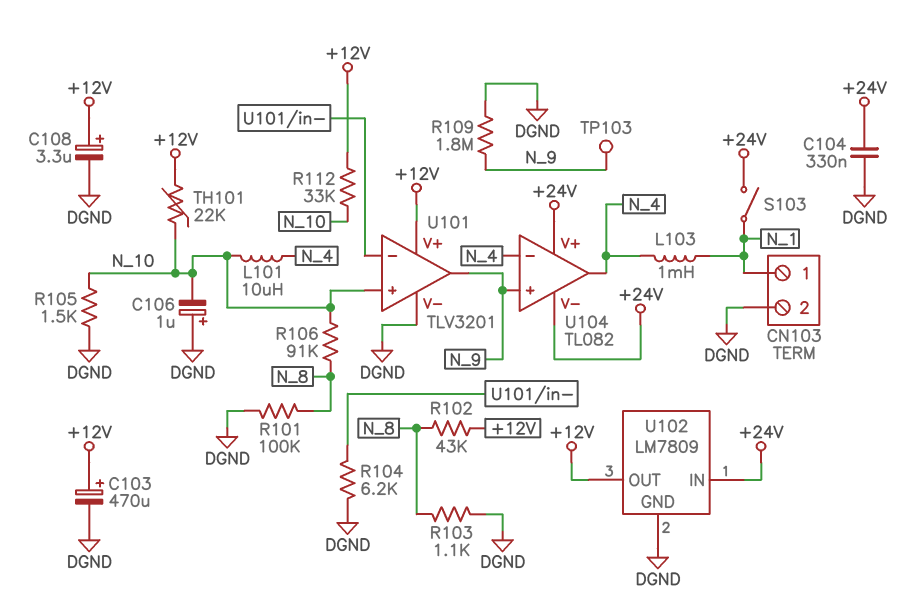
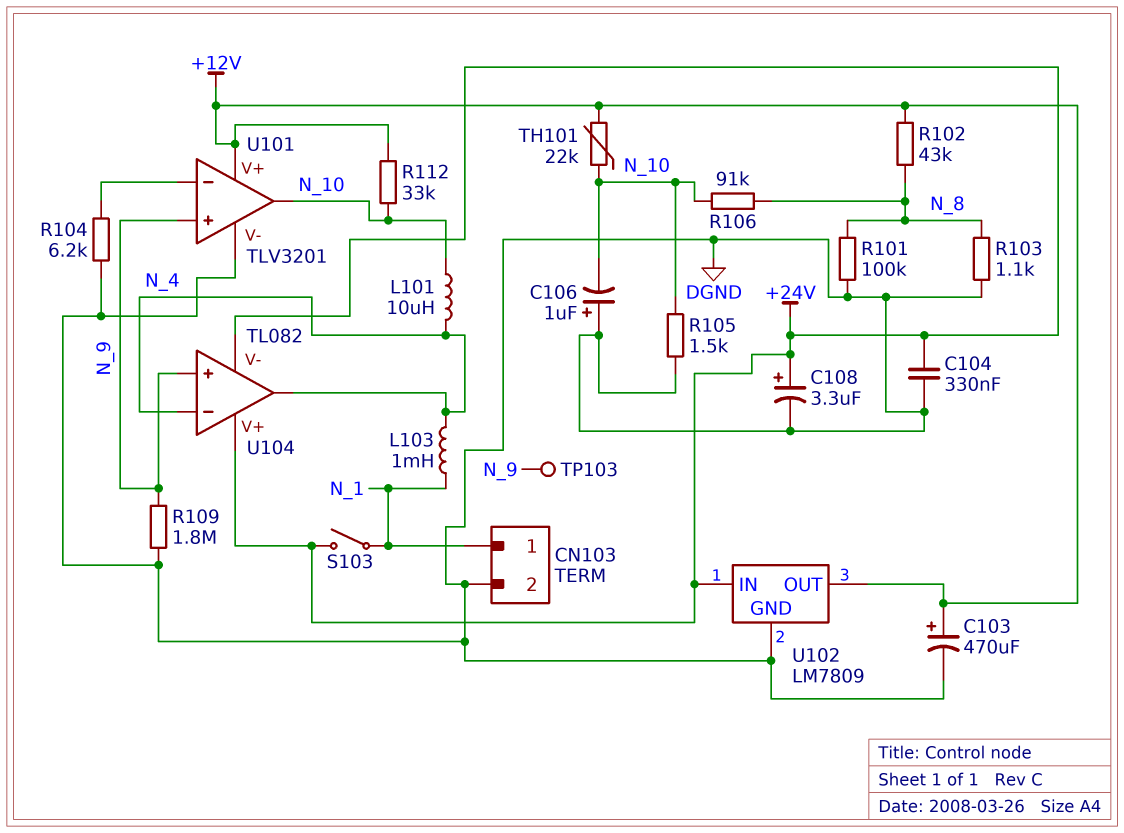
C108: 3.3uF (plus +12V, minus DGND) -> 3.3uF (plus +24V, minus DGND)
U101 pin in+: N_10 -> N_9
U101 pin out: N_9 -> N_10

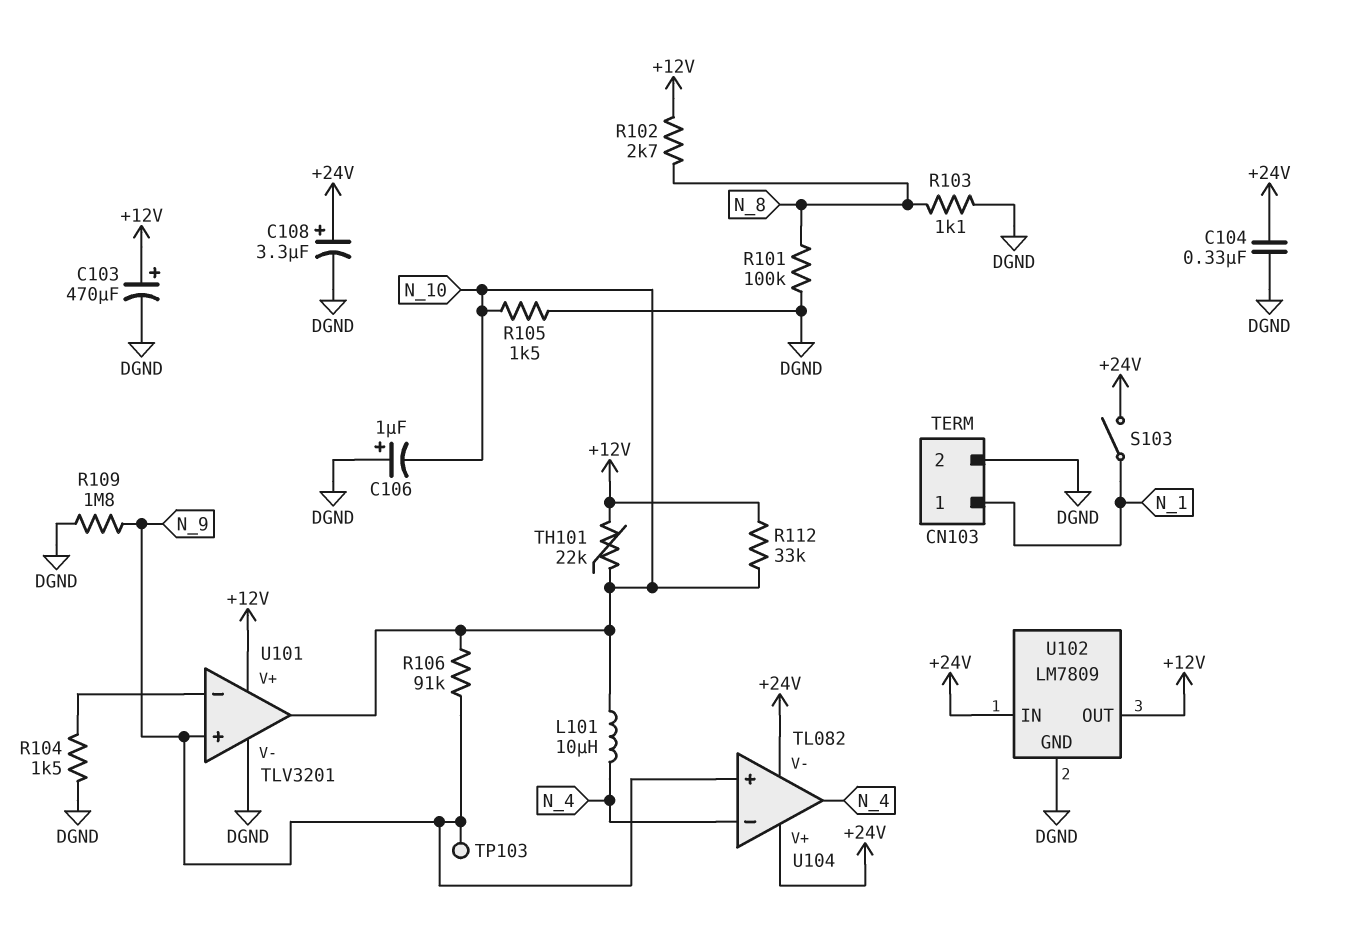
L103: 1mH (N_1, N_4) -> none
R102: 43k (+12V, N_8) -> 2.7k (+12V, N_8)
R104: 6.2k (DGND, U101/in-) -> 1.5k (DGND, U101/in-)
R106: 91k (N_8, N_10) -> 91k (N_9, N_10)

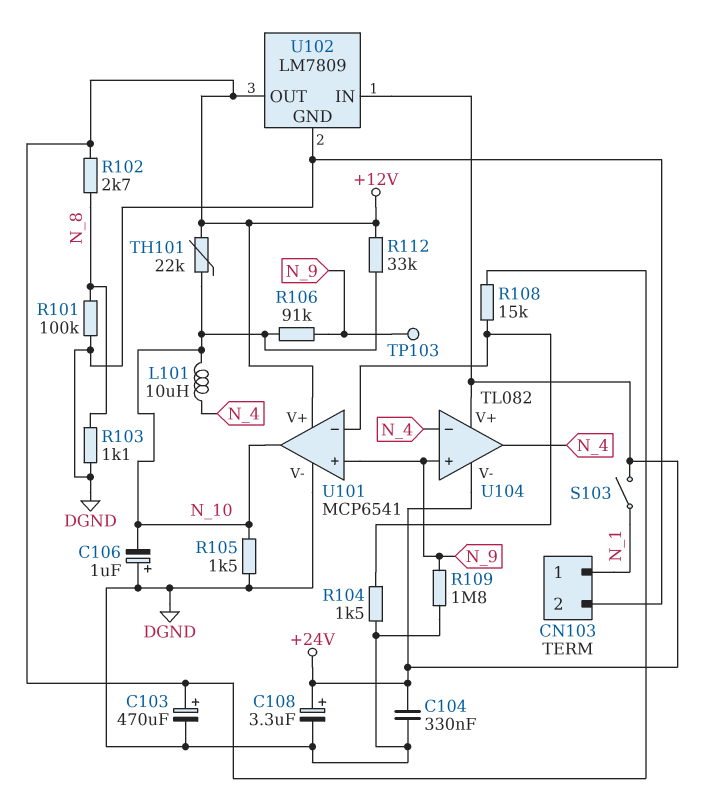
R108: none -> 15k (+12V, U101/in-)
U101: TLV3201 -> MCP6541

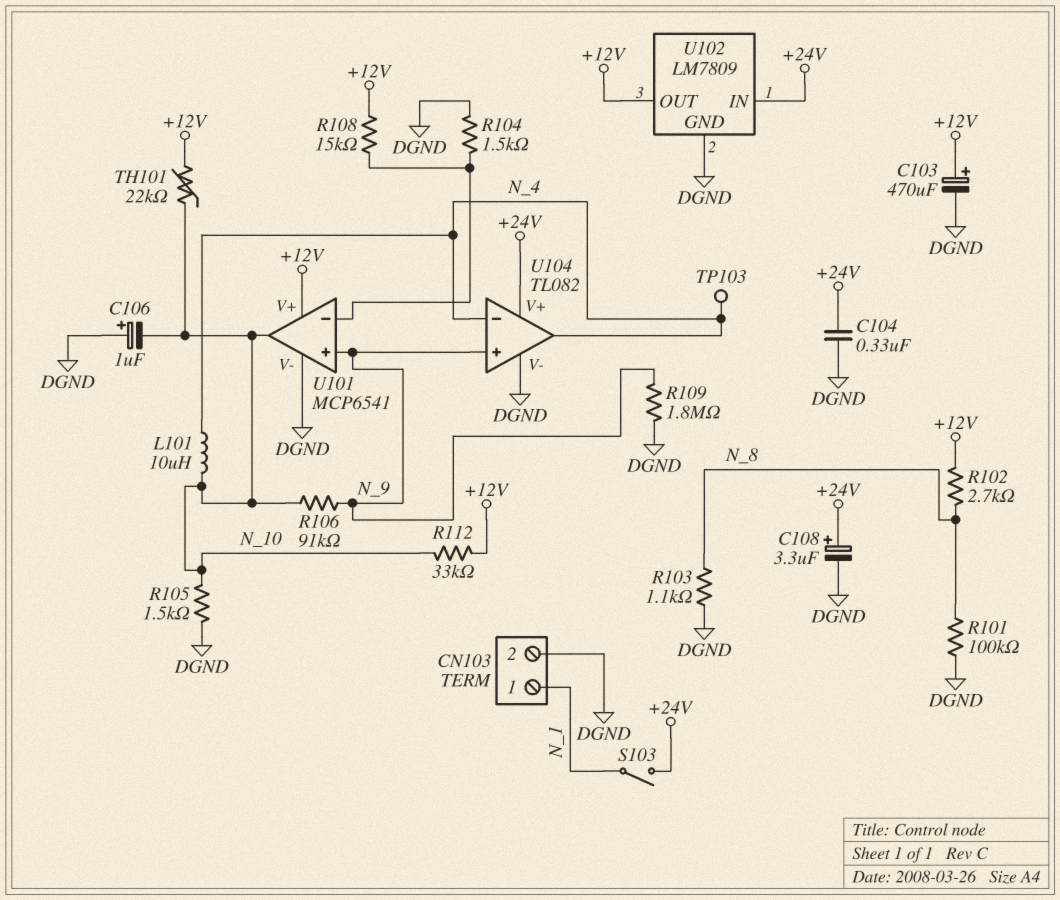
TP103: test point (N_9) -> test point (N_4)
U104 pin V-: +24V -> DGND

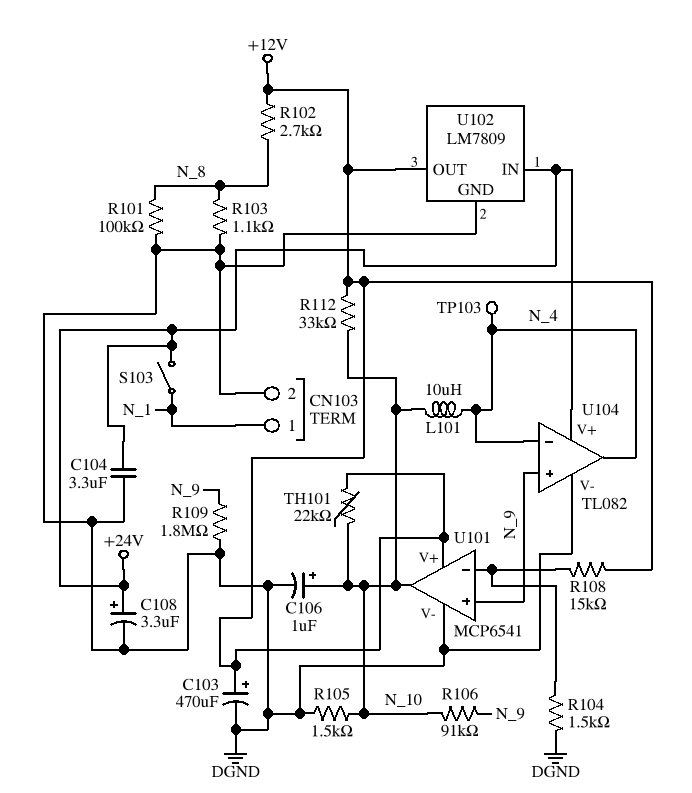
C104: 330nF (+24V, DGND) -> 3.3uF (+24V, DGND)
C106: 1uF (plus DGND, minus N_10) -> 1uF (plus N_10, minus DGND)

